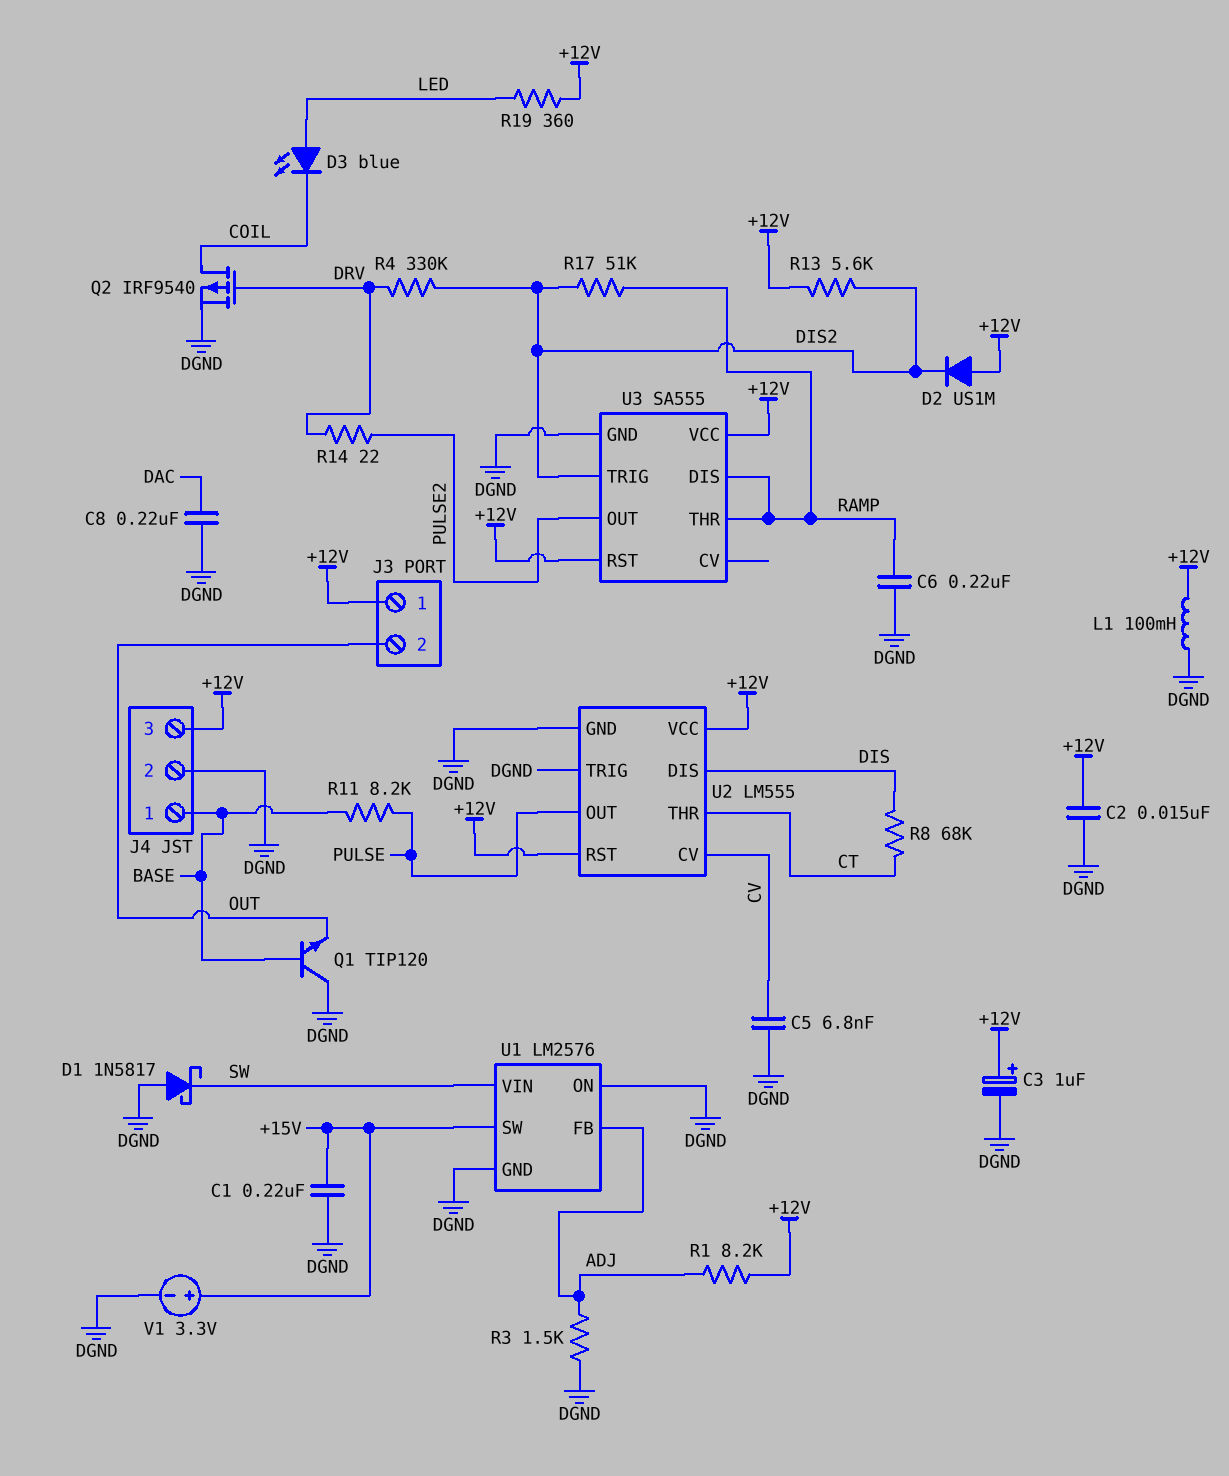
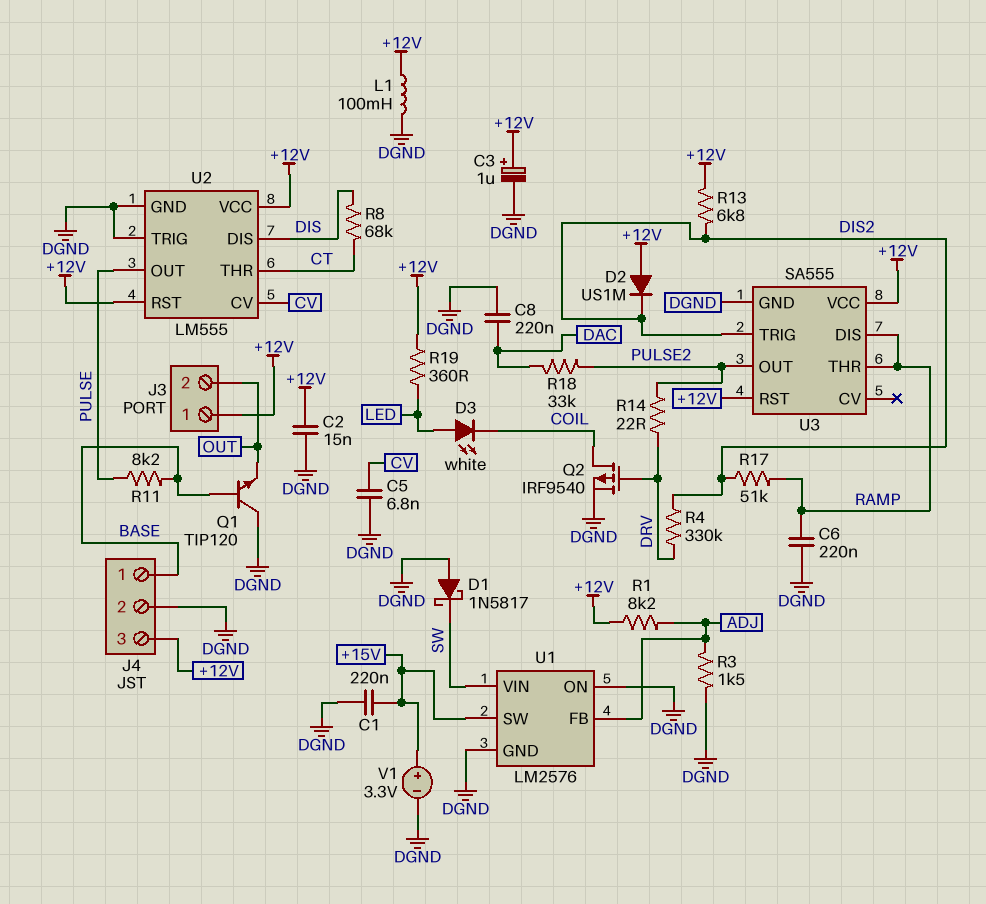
D3: LED blue (A LED, K COIL) -> LED white (A LED, K COIL)
R13: 5.6k (+12V, DIS2) -> 6.8k (+12V, DIS2)
R18: none -> 33k (DAC, PULSE2)

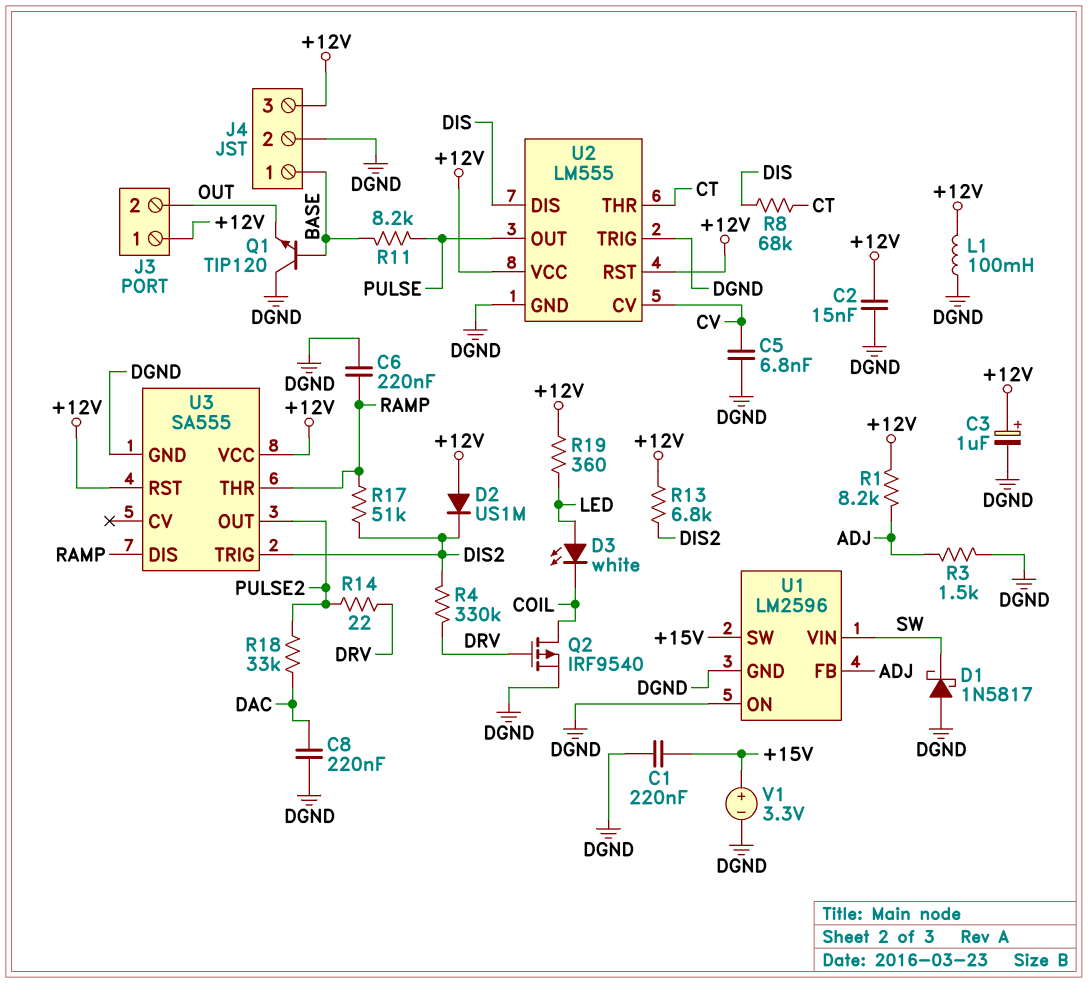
U1: LM2576 -> LM2596

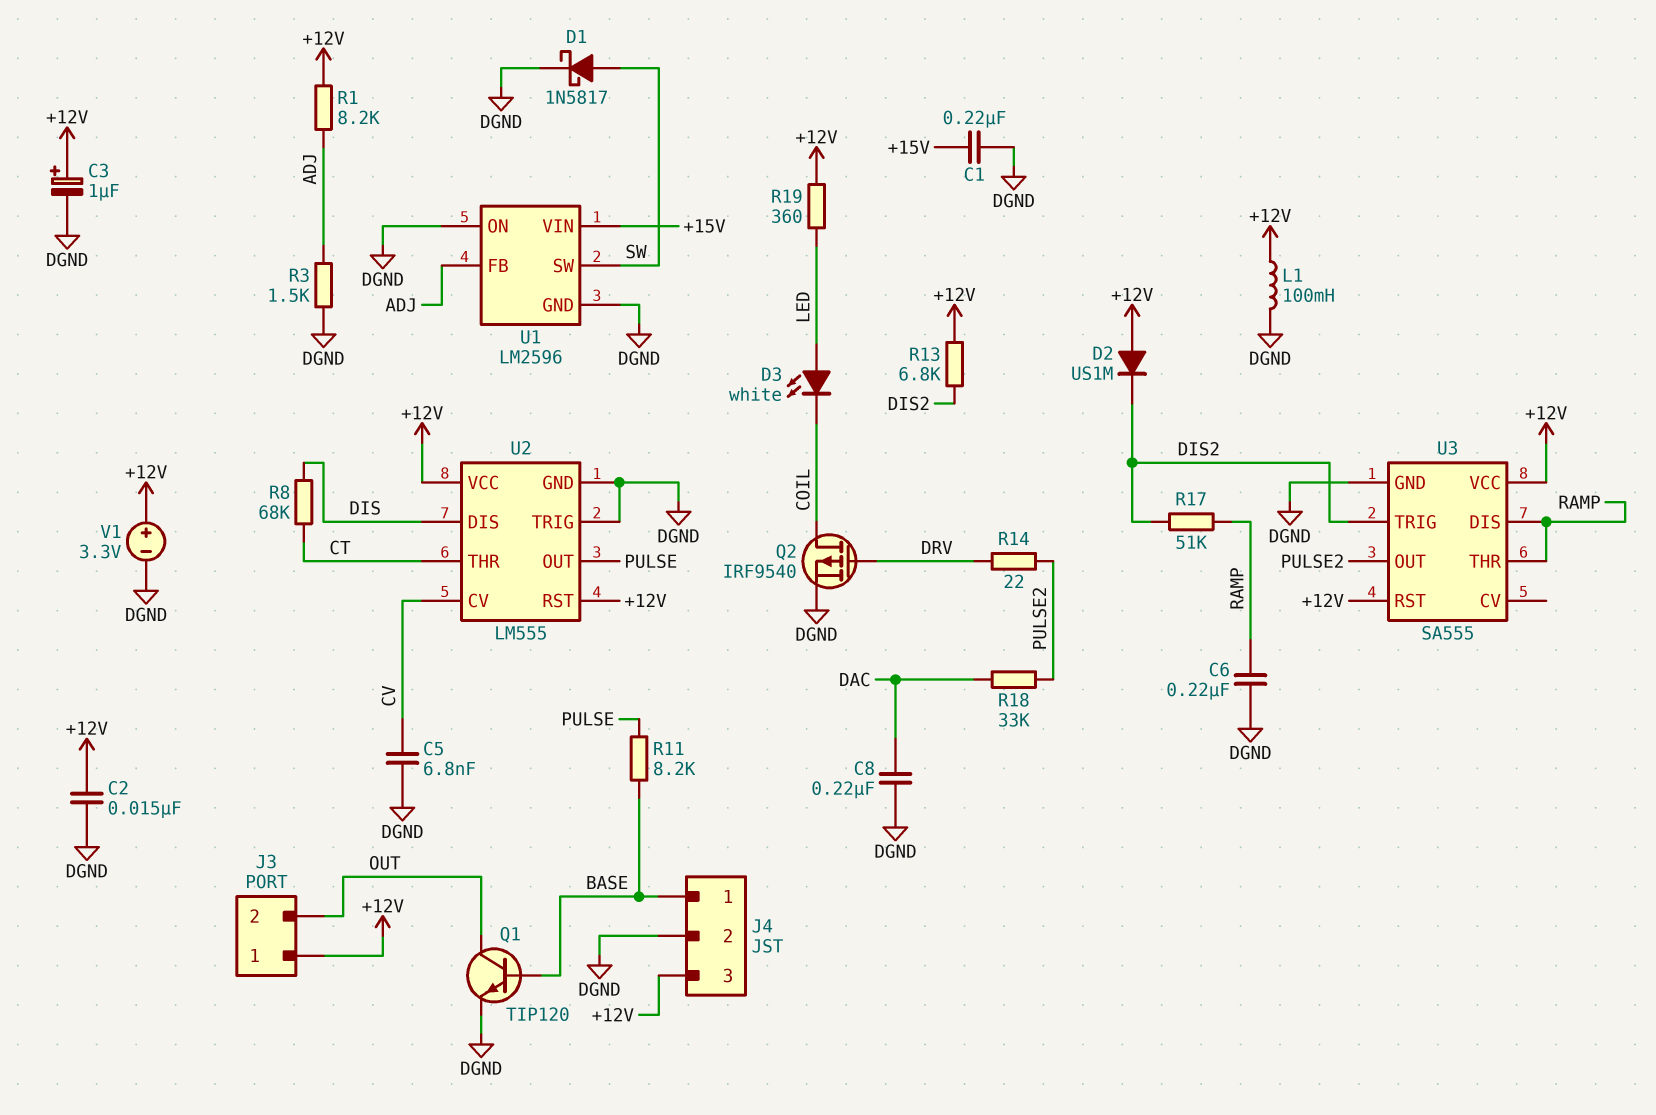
D1: schottky 1N5817 (A DGND, K SW) -> schottky 1N5817 (A SW, K DGND)
Q1: NPN TIP120 (B BASE, C DGND, E OUT) -> NPN TIP120 (B BASE, C OUT, E DGND)
R4: 330k (DIS2, DRV) -> none
U1 pin SW: +15V -> SW
U1 pin VIN: SW -> +15V
V1: 3.3V (plus +15V, minus DGND) -> 3.3V (plus +12V, minus DGND)

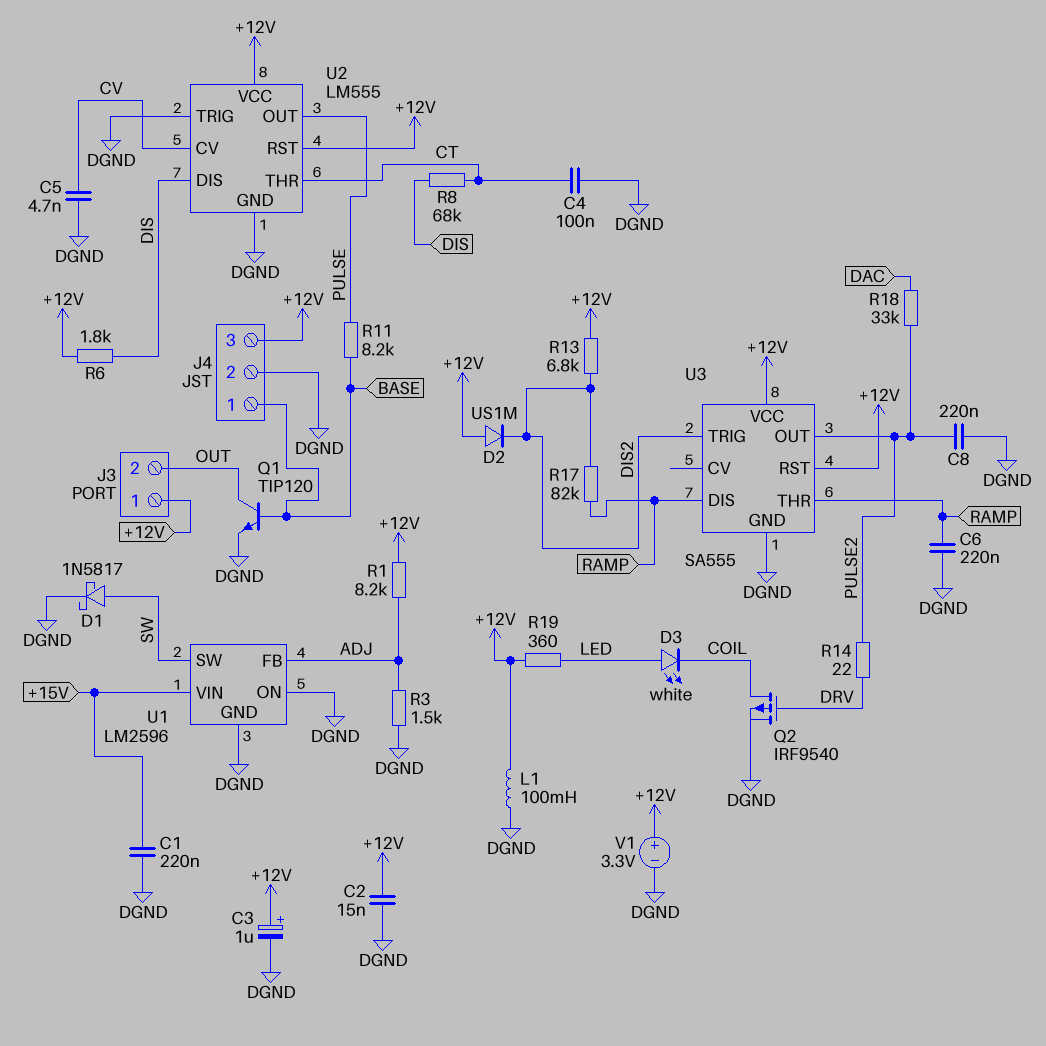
C4: none -> 100nF (CT, DGND)
C5: 6.8nF (CV, DGND) -> 4.7nF (CV, DGND)
C8: 220nF (DAC, DGND) -> 220nF (DGND, PULSE2)
R6: none -> 1.8k (+12V, DIS)
R17: 51k (DIS2, RAMP) -> 82k (DIS2, RAMP)

